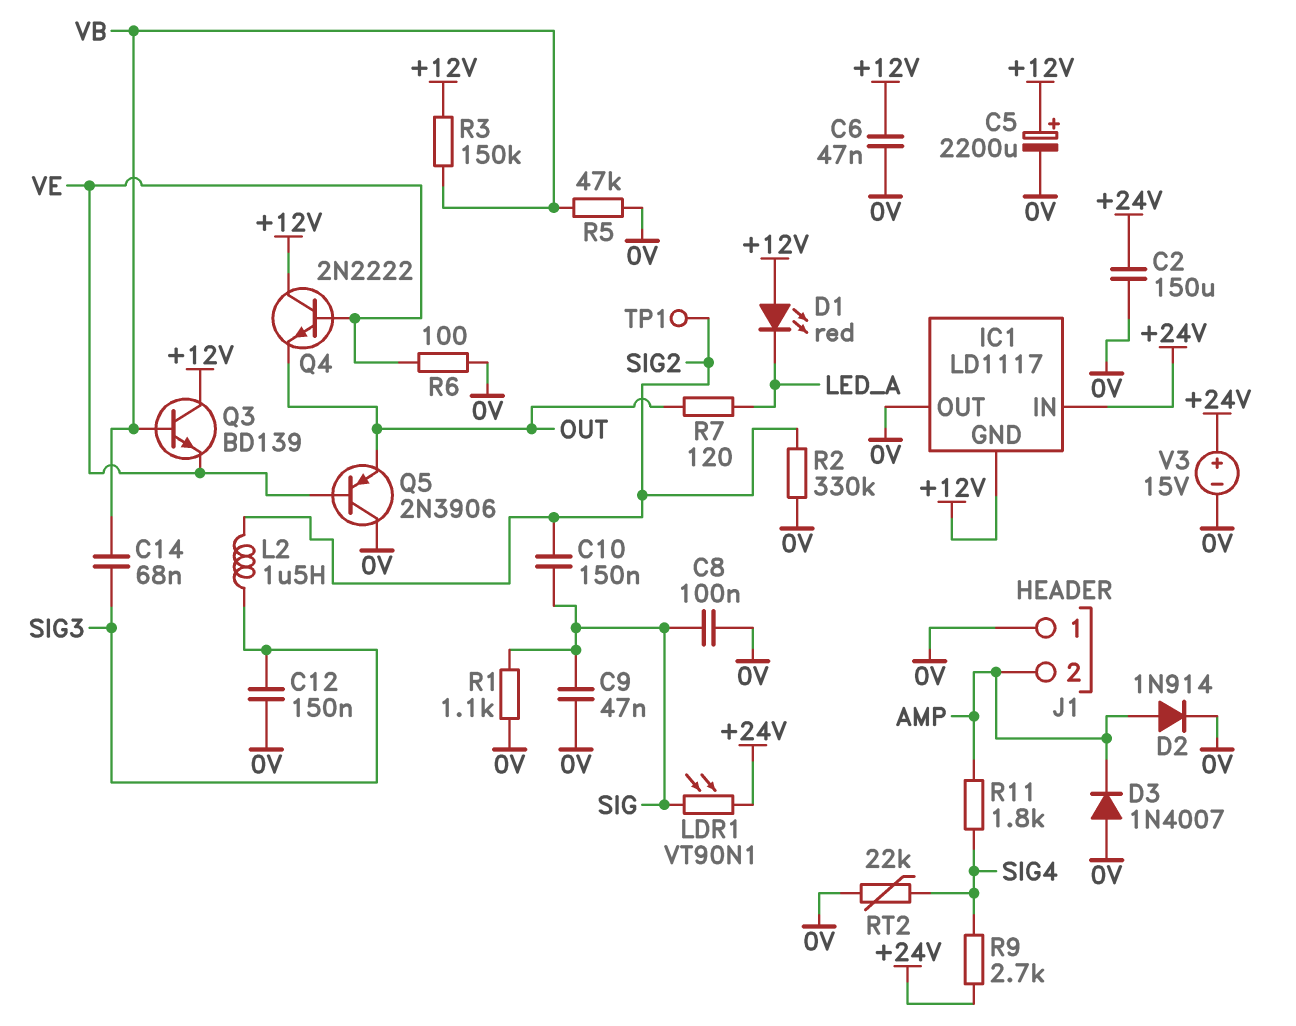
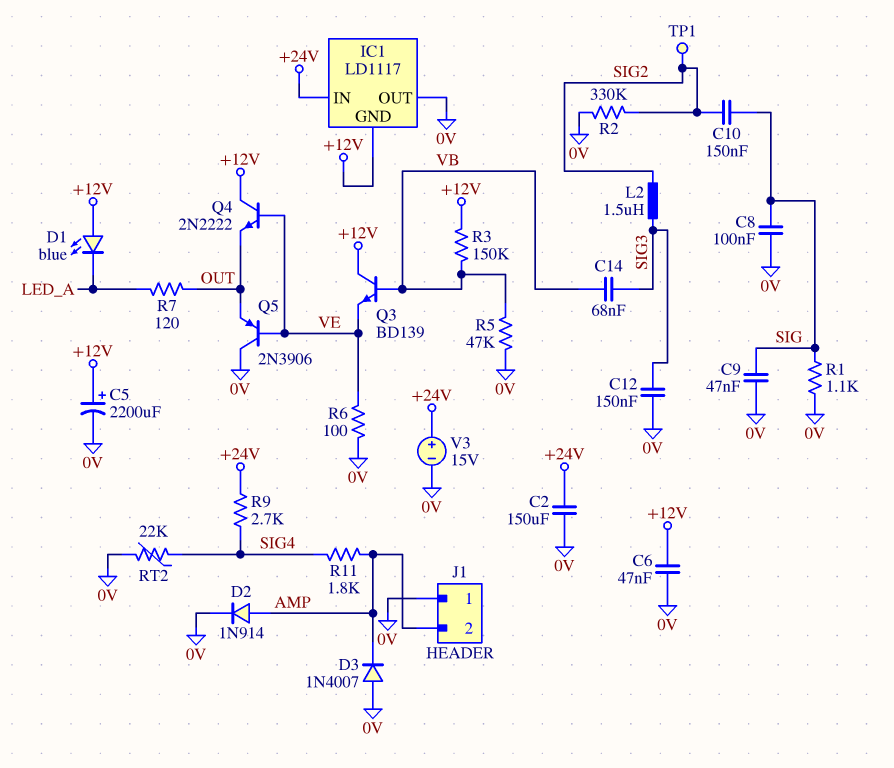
D1: LED red (A +12V, K LED_A) -> LED blue (A +12V, K LED_A)
LDR1: VT90N1 (+24V, SIG) -> none

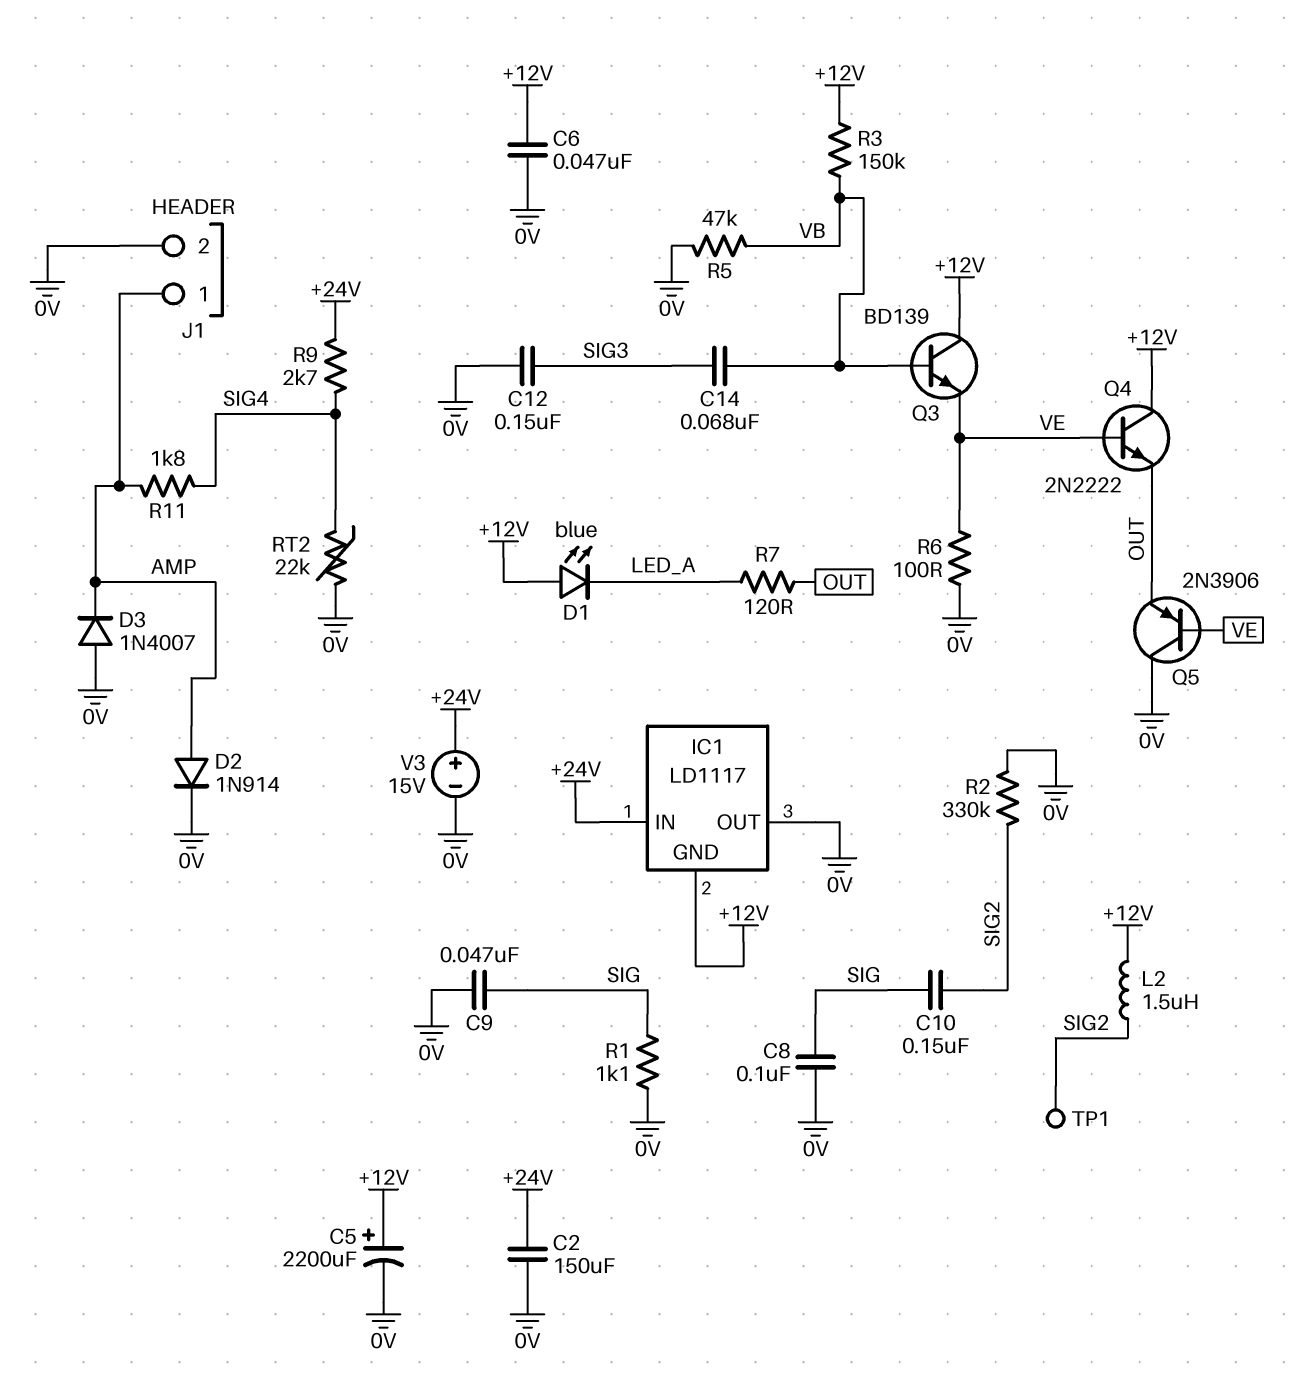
J1 pin 1: 0V -> AMP
J1 pin 2: AMP -> 0V
L2: 1.5uH (SIG2, SIG3) -> 1.5uH (+12V, SIG2)

